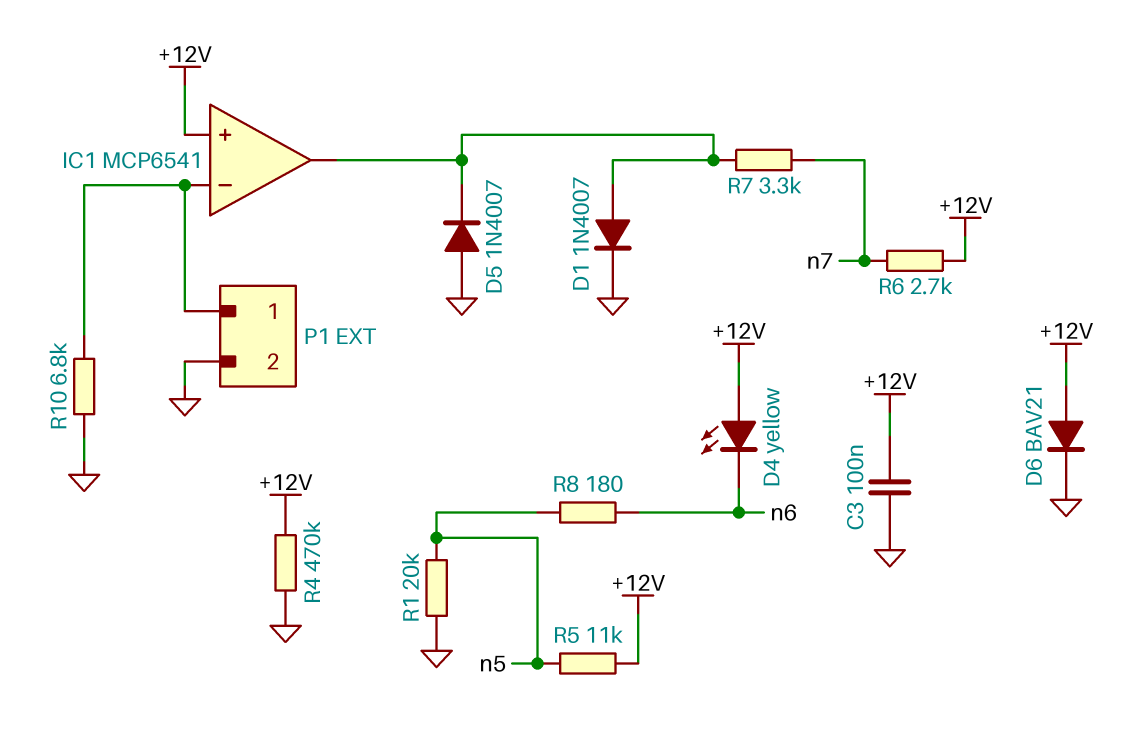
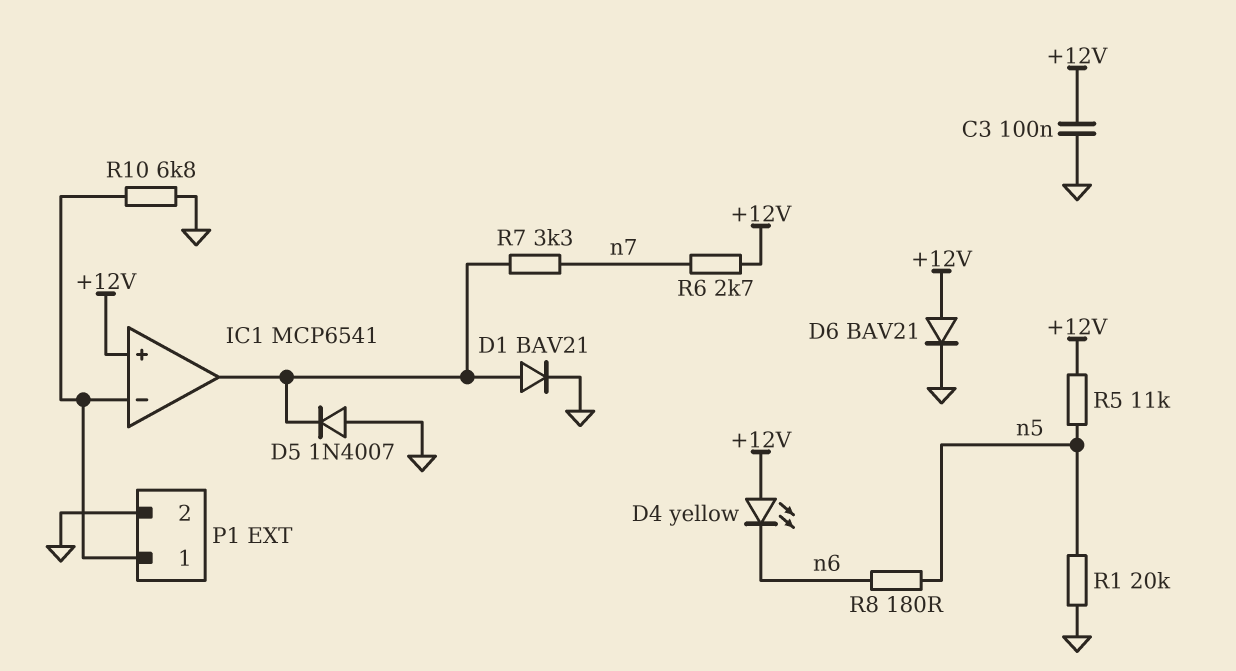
D1: diode 1N4007 (A IC1/out, K GND) -> diode BAV21 (A IC1/out, K GND)
R4: 470k (+12V, GND) -> none

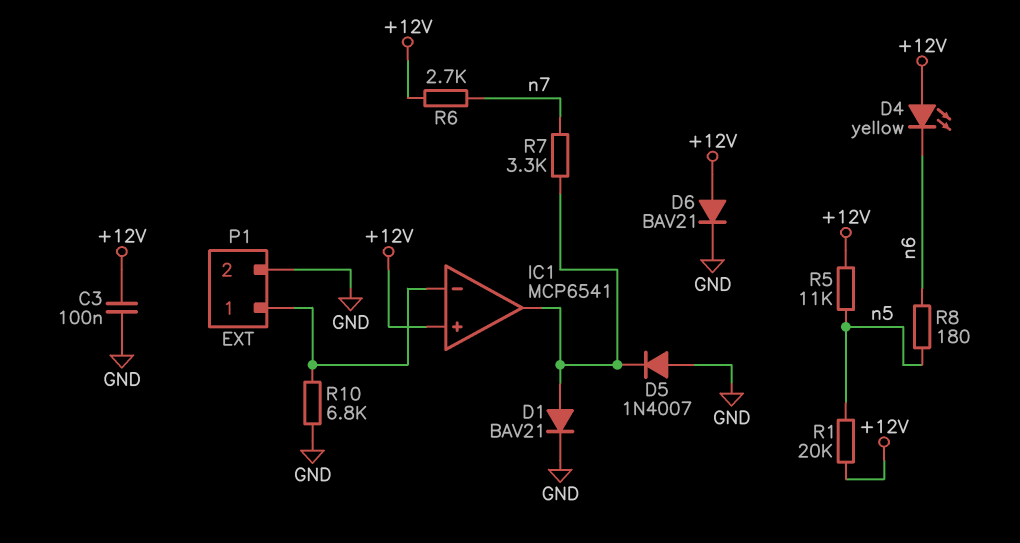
R1: 20k (GND, n5) -> 20k (+12V, n5)

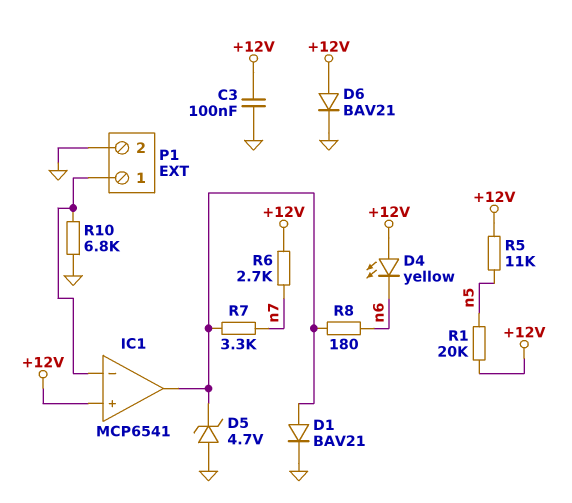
D5: diode 1N4007 (A GND, K IC1/out) -> zener 4.7V (A GND, K IC1/out)
R8: 180 (n5, n6) -> 180 (IC1/out, n6)

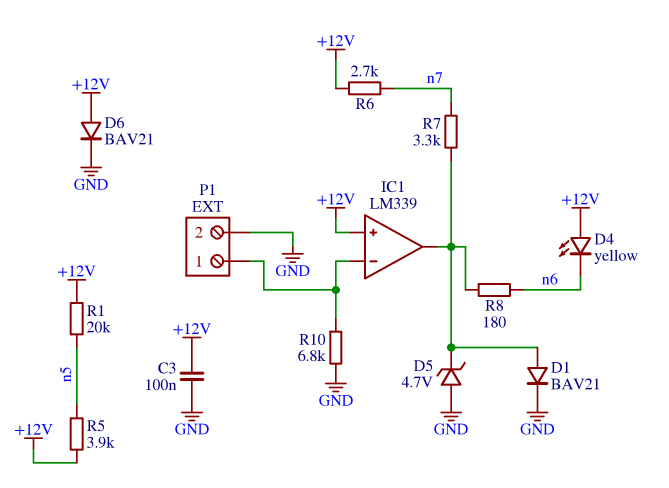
IC1: MCP6541 -> LM339
R5: 11k (+12V, n5) -> 3.9k (+12V, n5)

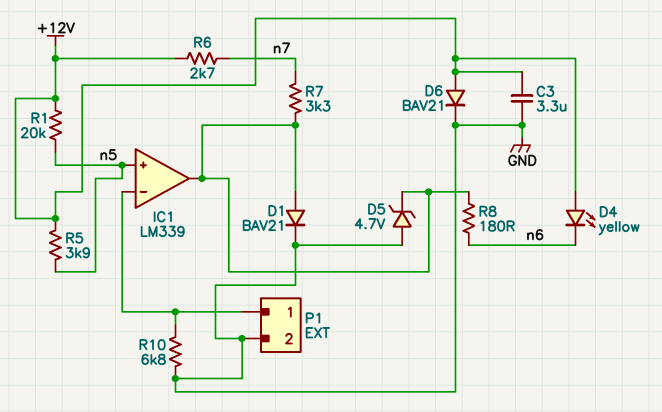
C3: 100nF (+12V, GND) -> 3.3uF (+12V, GND)
IC1 pin in+: +12V -> n5

